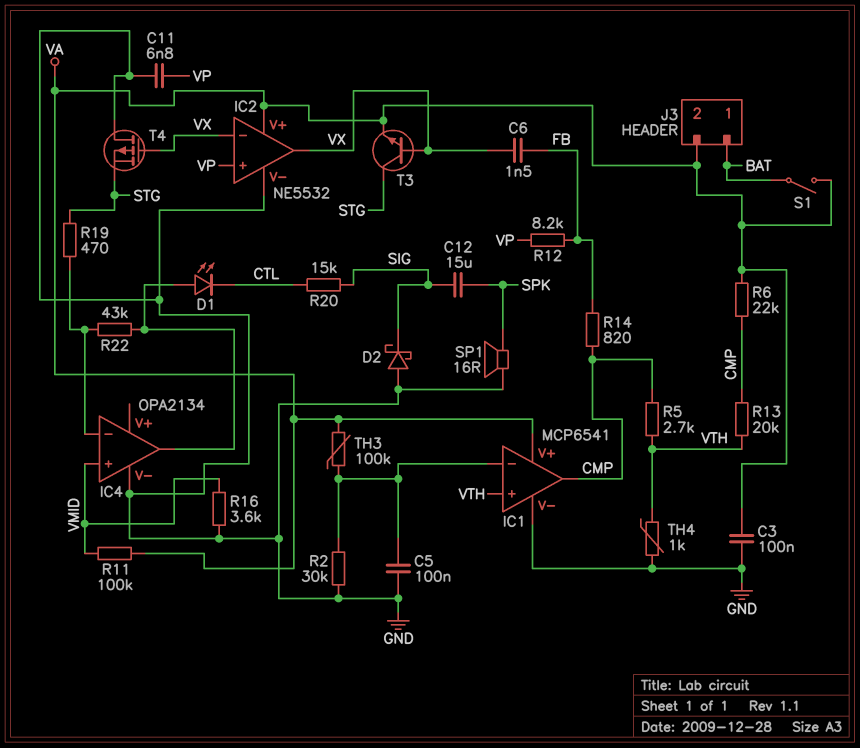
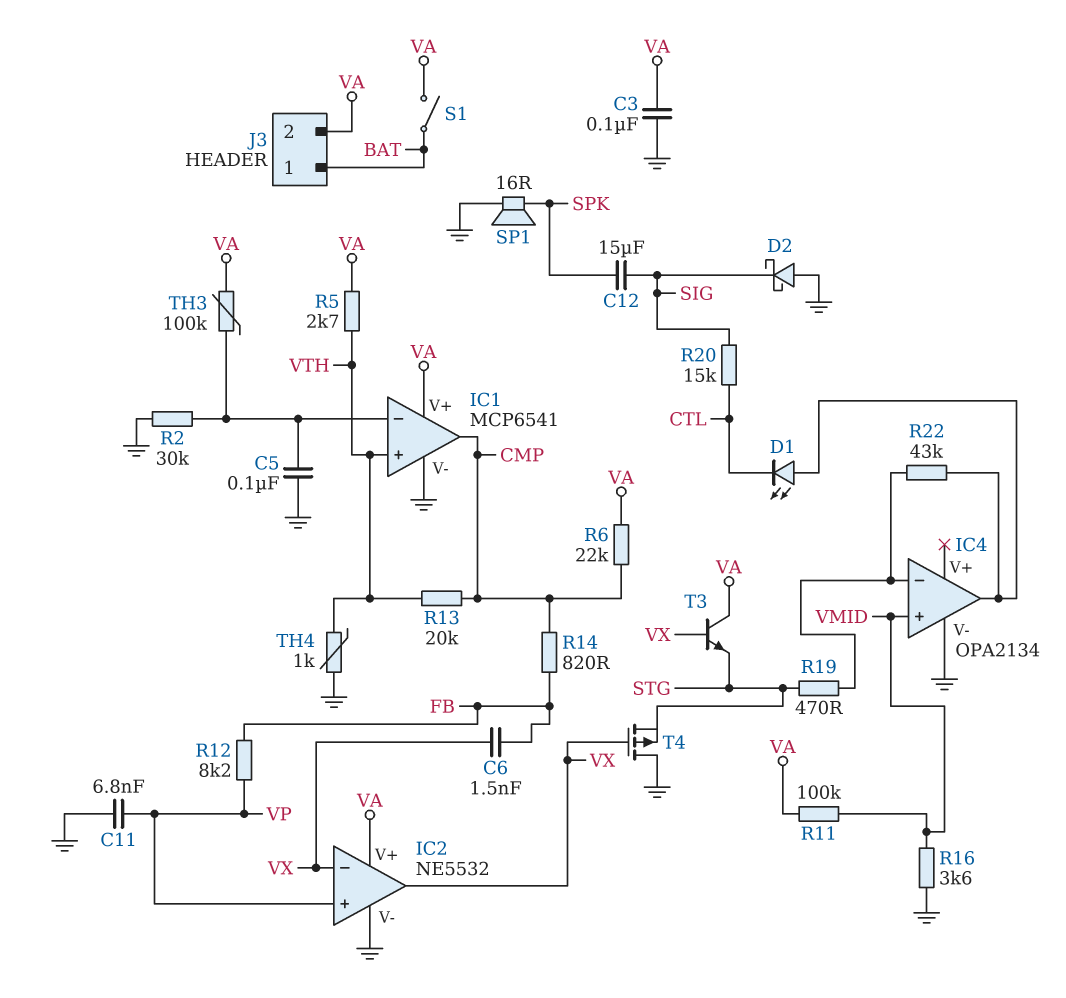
R5: 2.7k (CMP, VTH) -> 2.7k (VA, VTH)
T3: NPN (B VX, C STG, E VA) -> NPN (B VX, C VA, E STG)

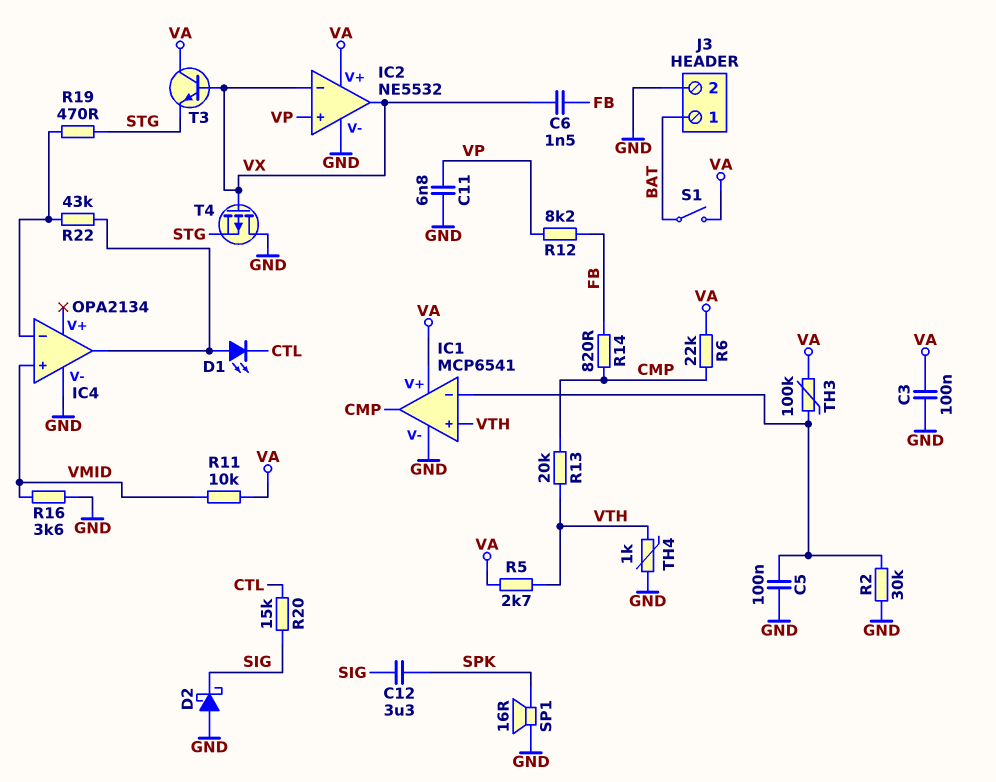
C12: 15uF (SIG, SPK) -> 3.3uF (SIG, SPK)
J3 pin 2: VA -> GND
R11: 100k (VA, VMID) -> 10k (VA, VMID)

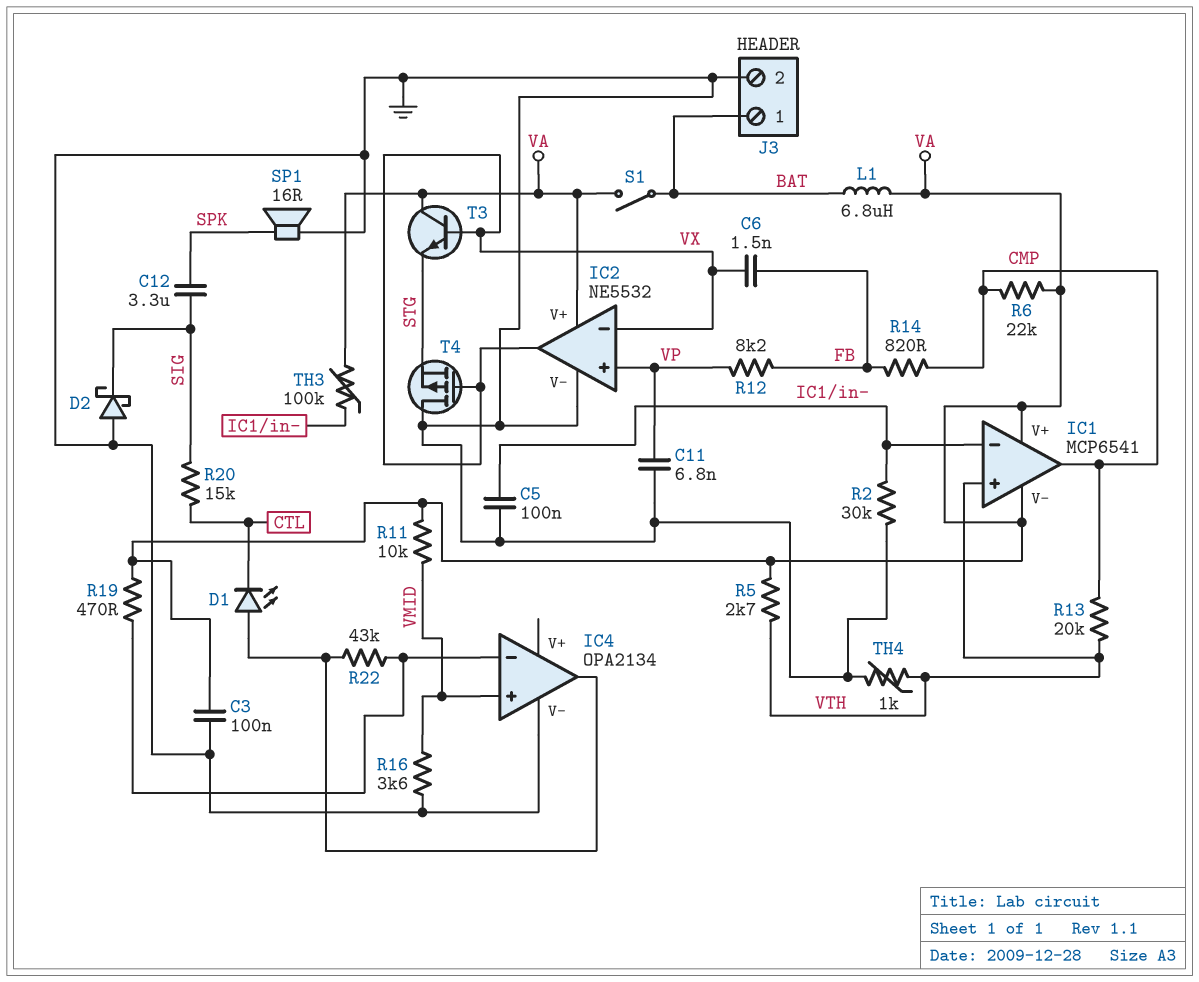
IC1 pin V-: GND -> VA
L1: none -> 6.8uH (BAT, VA)
R19: 470 (IC4/in-, STG) -> 470 (IC4/in-, VA)

